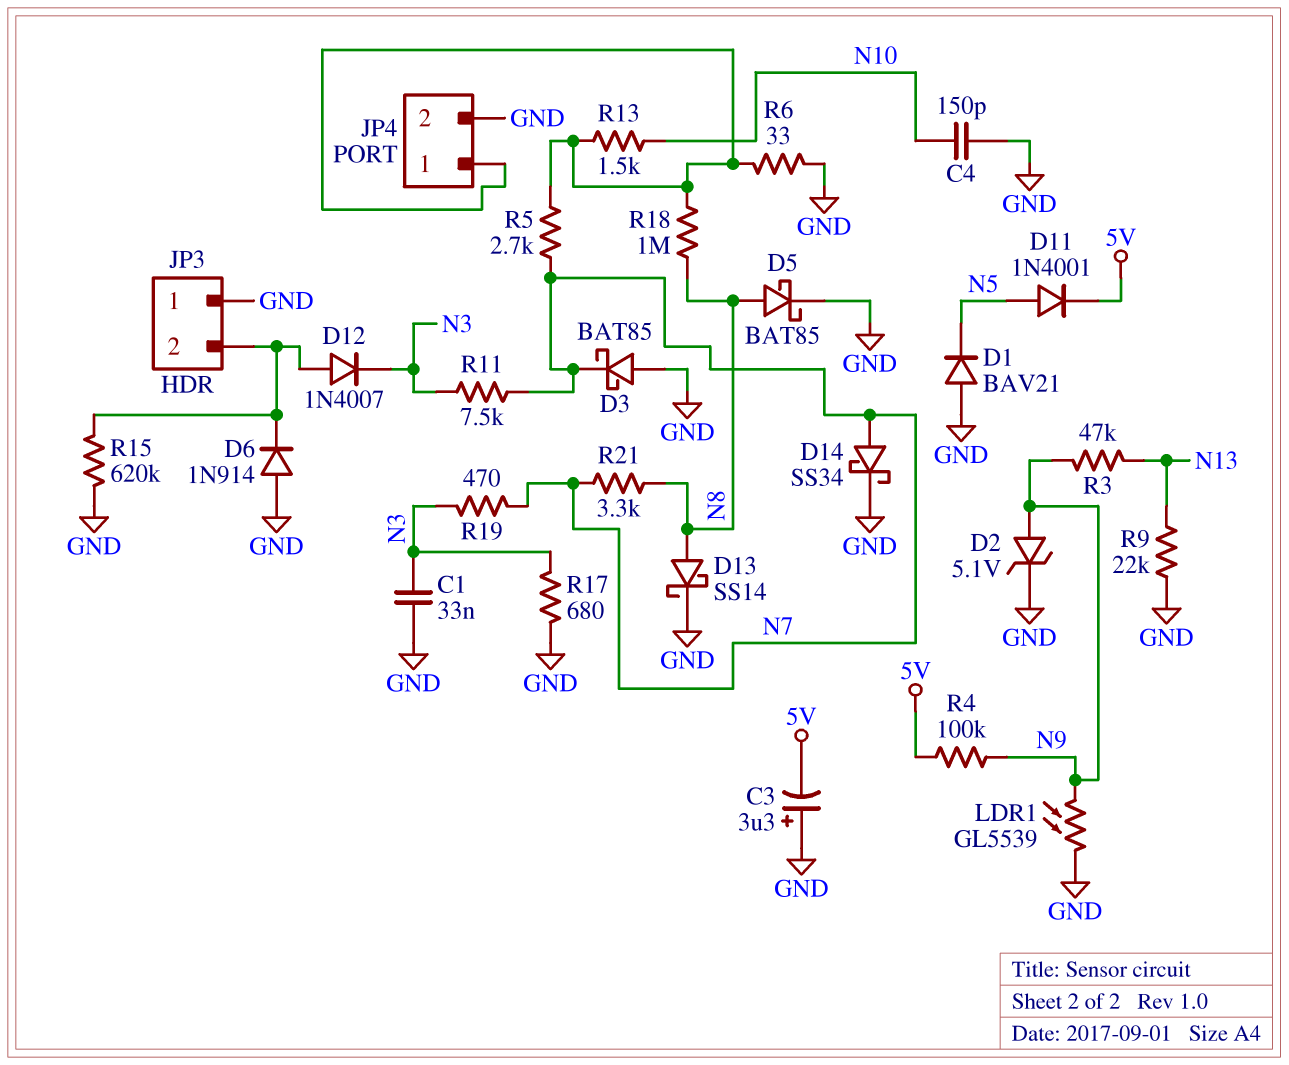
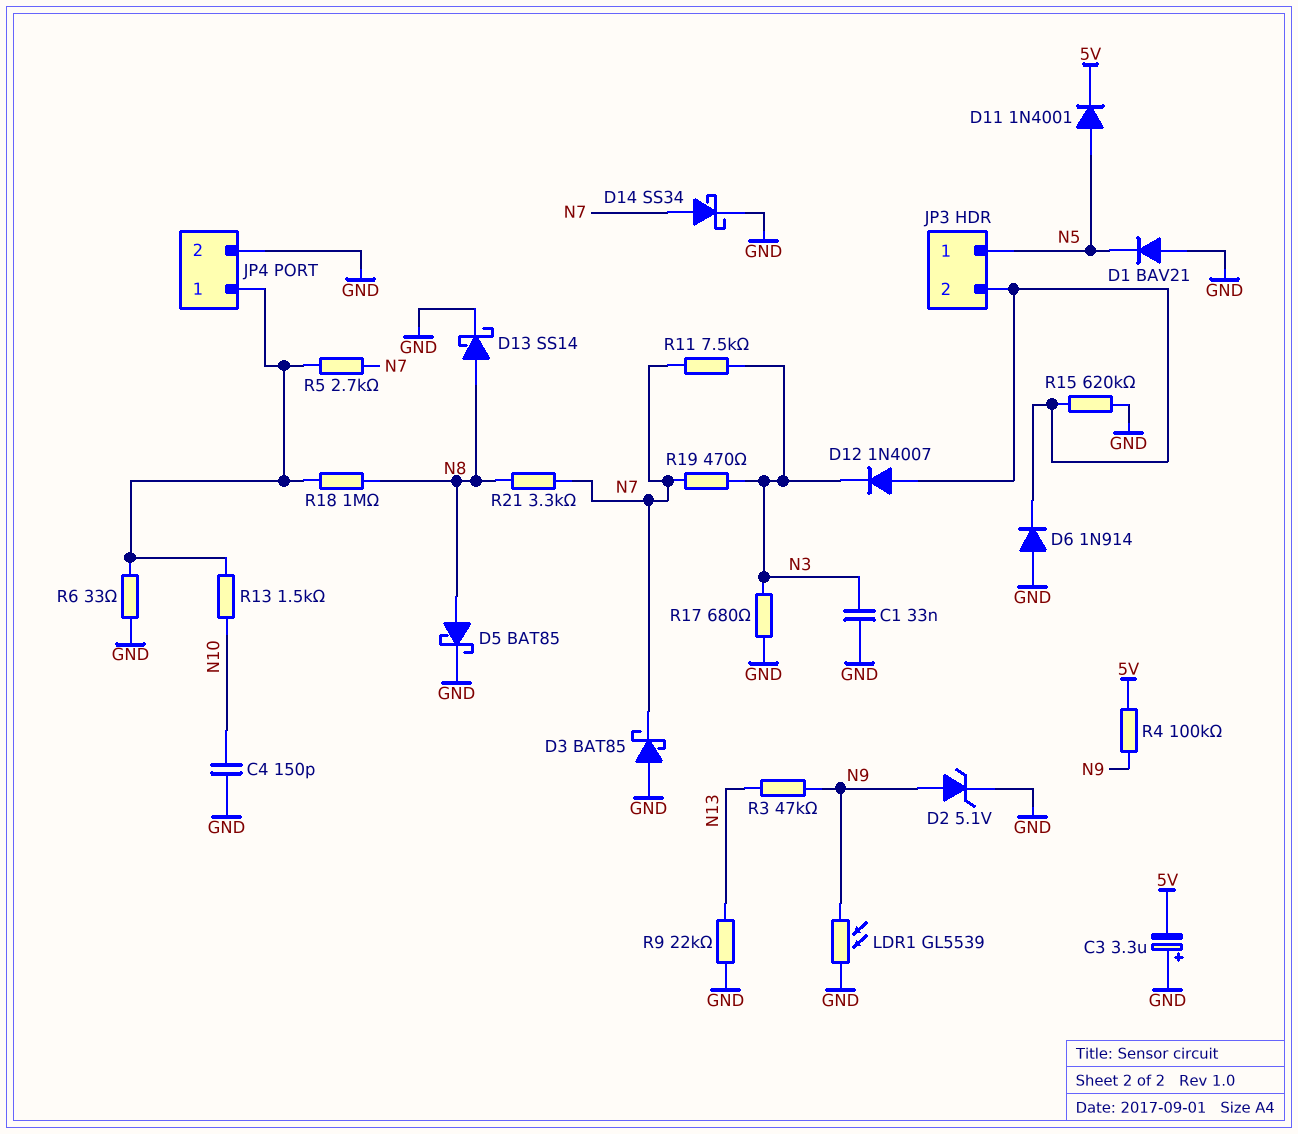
JP3 pin 1: GND -> N5

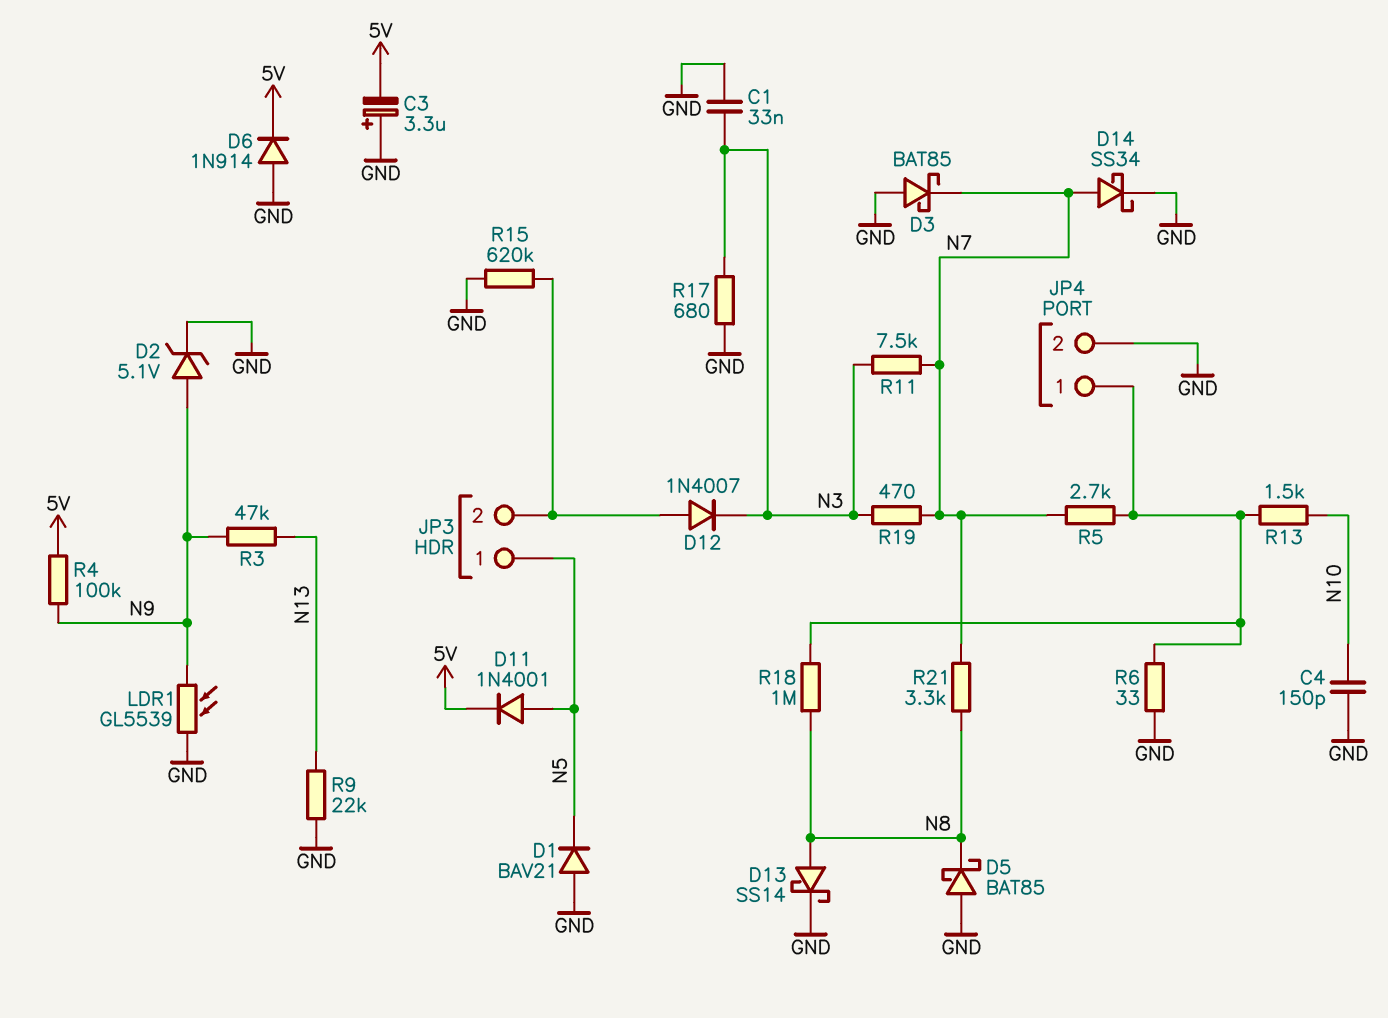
D5: schottky BAT85 (A N8, K GND) -> schottky BAT85 (A GND, K N8)
D6: diode 1N914 (A GND, K JP3/2) -> diode 1N914 (A GND, K 5V)

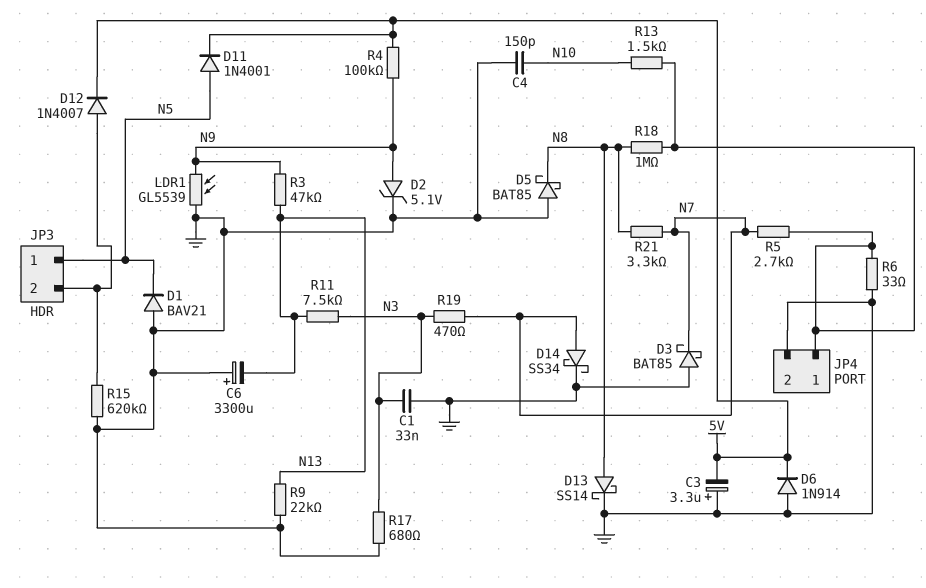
C6: none -> 3300uF (plus GND, minus N13)
D12: diode 1N4007 (A JP3/2, K N3) -> diode 1N4007 (A JP3/2, K 5V)
R11: 7.5k (N3, N7) -> 7.5k (N3, N13)

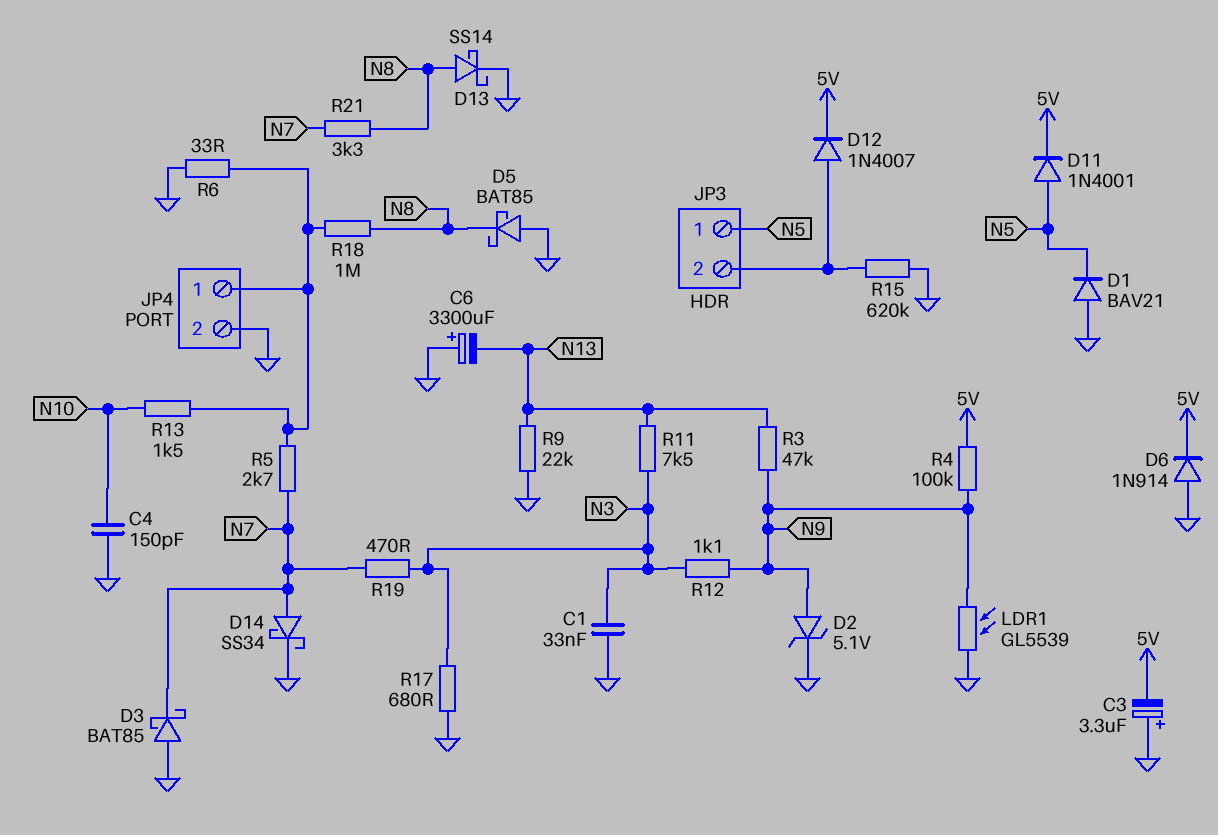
R12: none -> 1.1k (N3, N9)

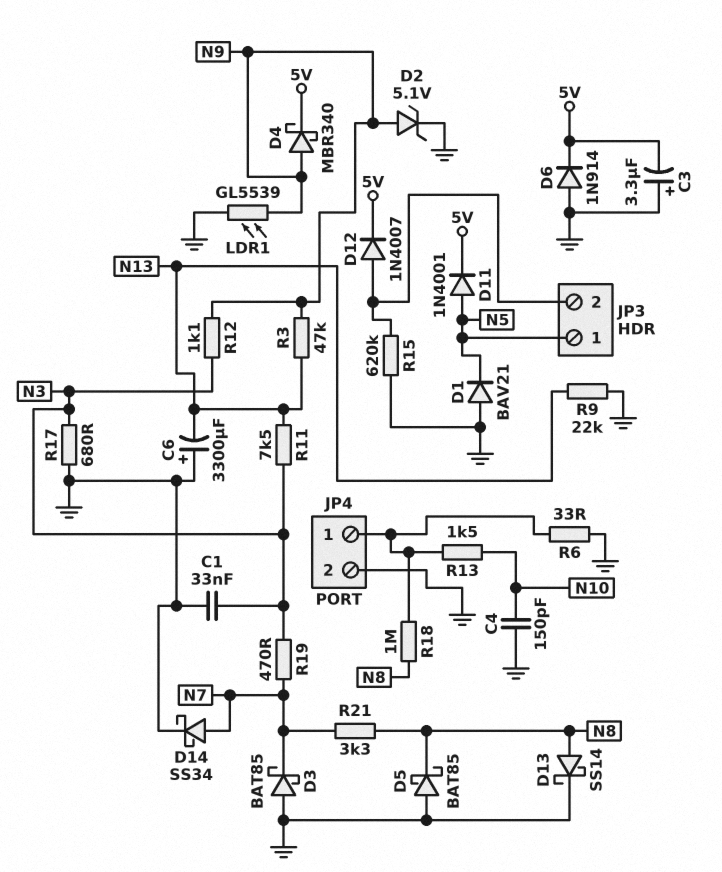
D4: none -> schottky MBR340 (A N9, K 5V)
R4: 100k (5V, N9) -> none
R5: 2.7k (JP4/1, N7) -> none

